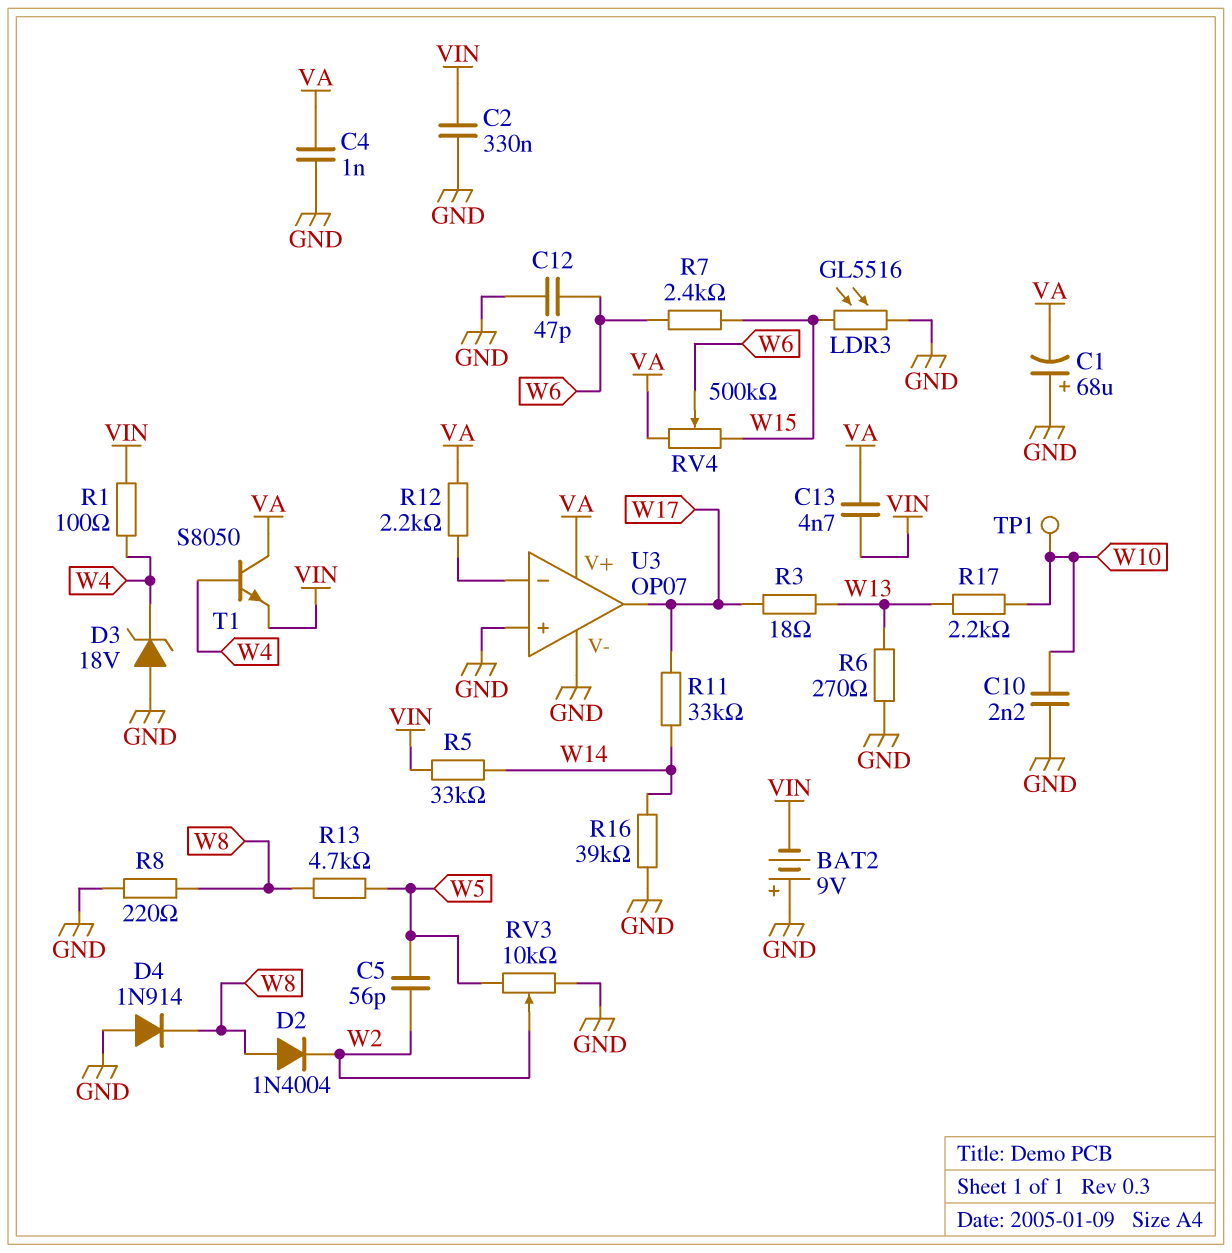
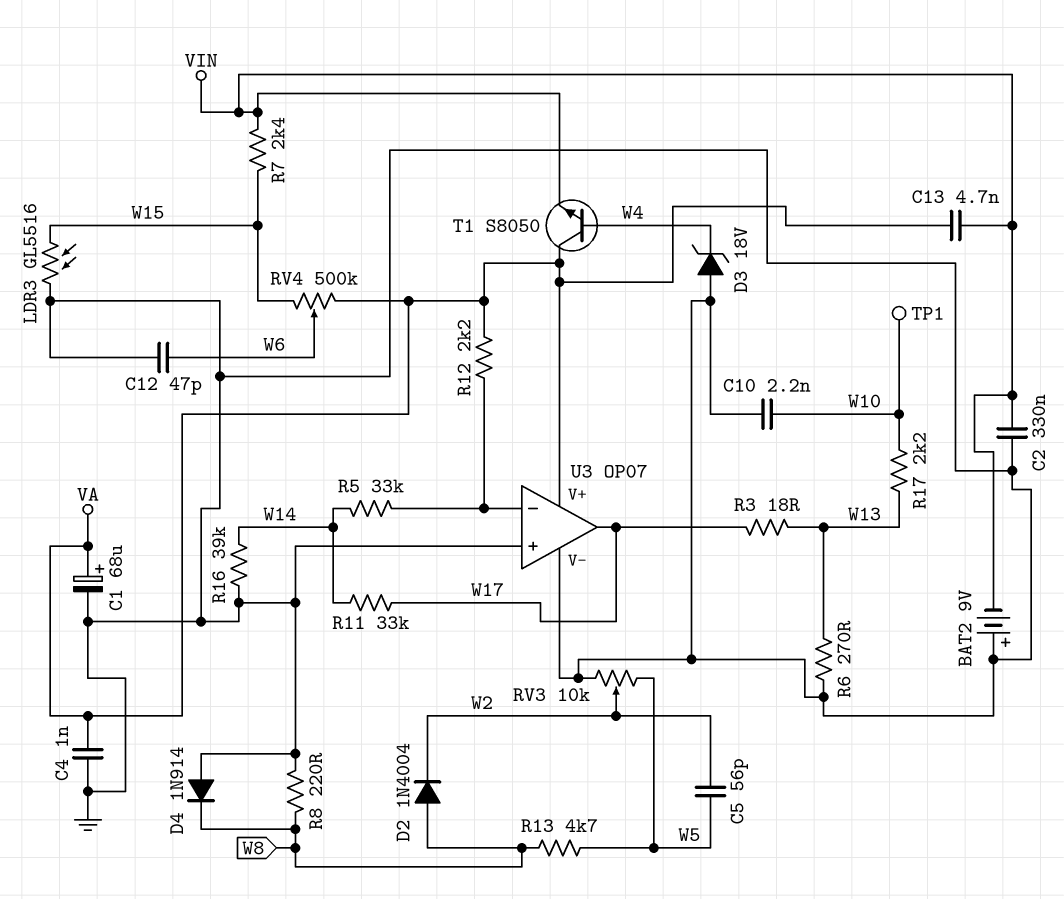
C1: 68uF (plus GND, minus VA) -> 68uF (plus VA, minus GND)
R1: 100 (VIN, W4) -> none
R5: 33k (VIN, W14) -> 33k (U3/in-, W14)
R7: 2.4k (W6, W15) -> 2.4k (VIN, W15)

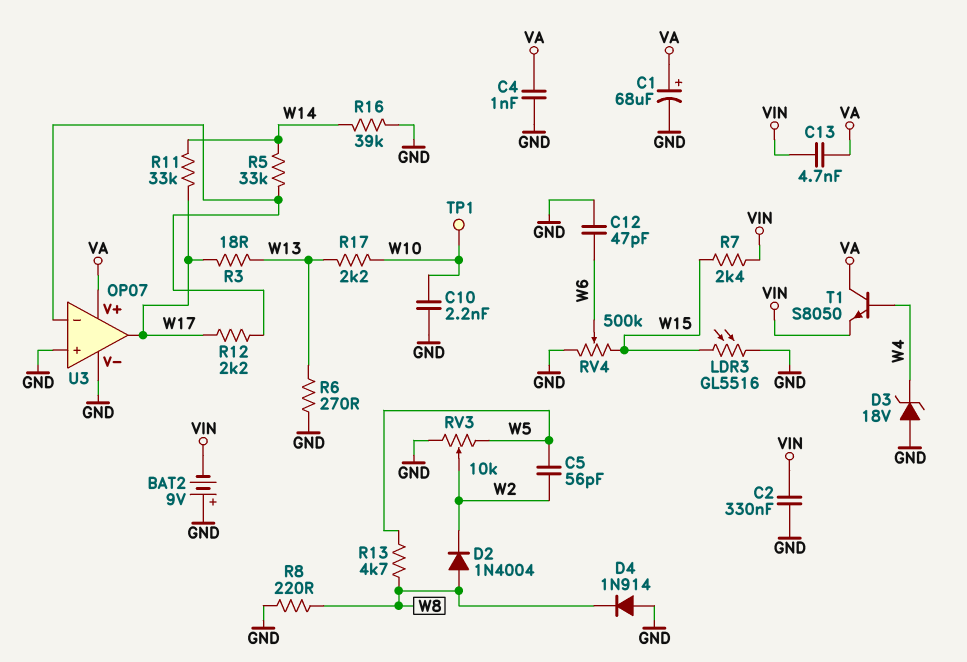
R12: 2.2k (U3/in-, VA) -> 2.2k (U3/in-, W17)
RV4: 500k (VA, W15, wiper W6) -> 500k (GND, W15, wiper W6)

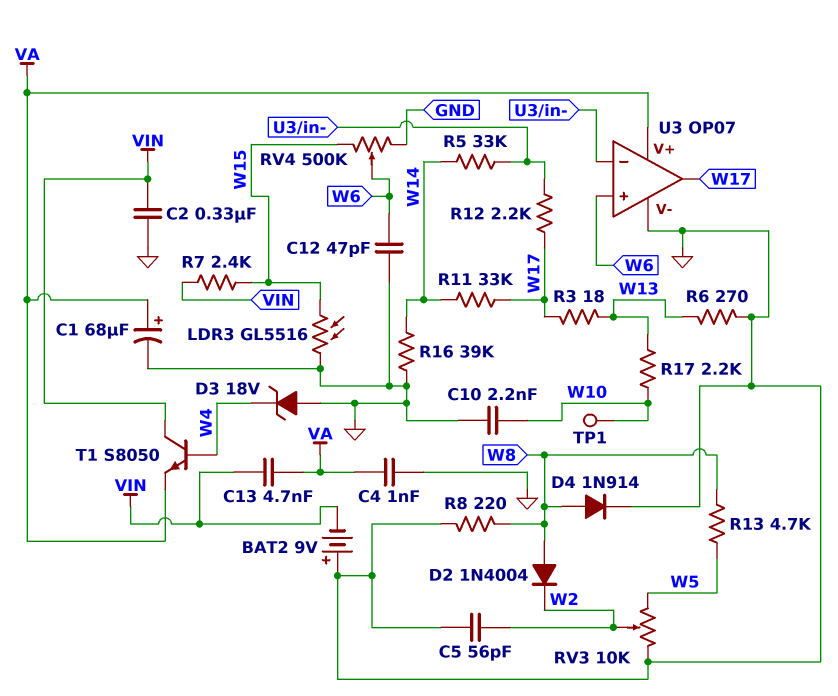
C5: 56pF (W2, W5) -> 56pF (GND, W2)
D4: diode 1N914 (A GND, K W8) -> diode 1N914 (A W8, K GND)
T1: NPN S8050 (B W4, C VA, E VIN) -> NPN S8050 (B W4, C VIN, E VA)
U3 pin in+: GND -> W6

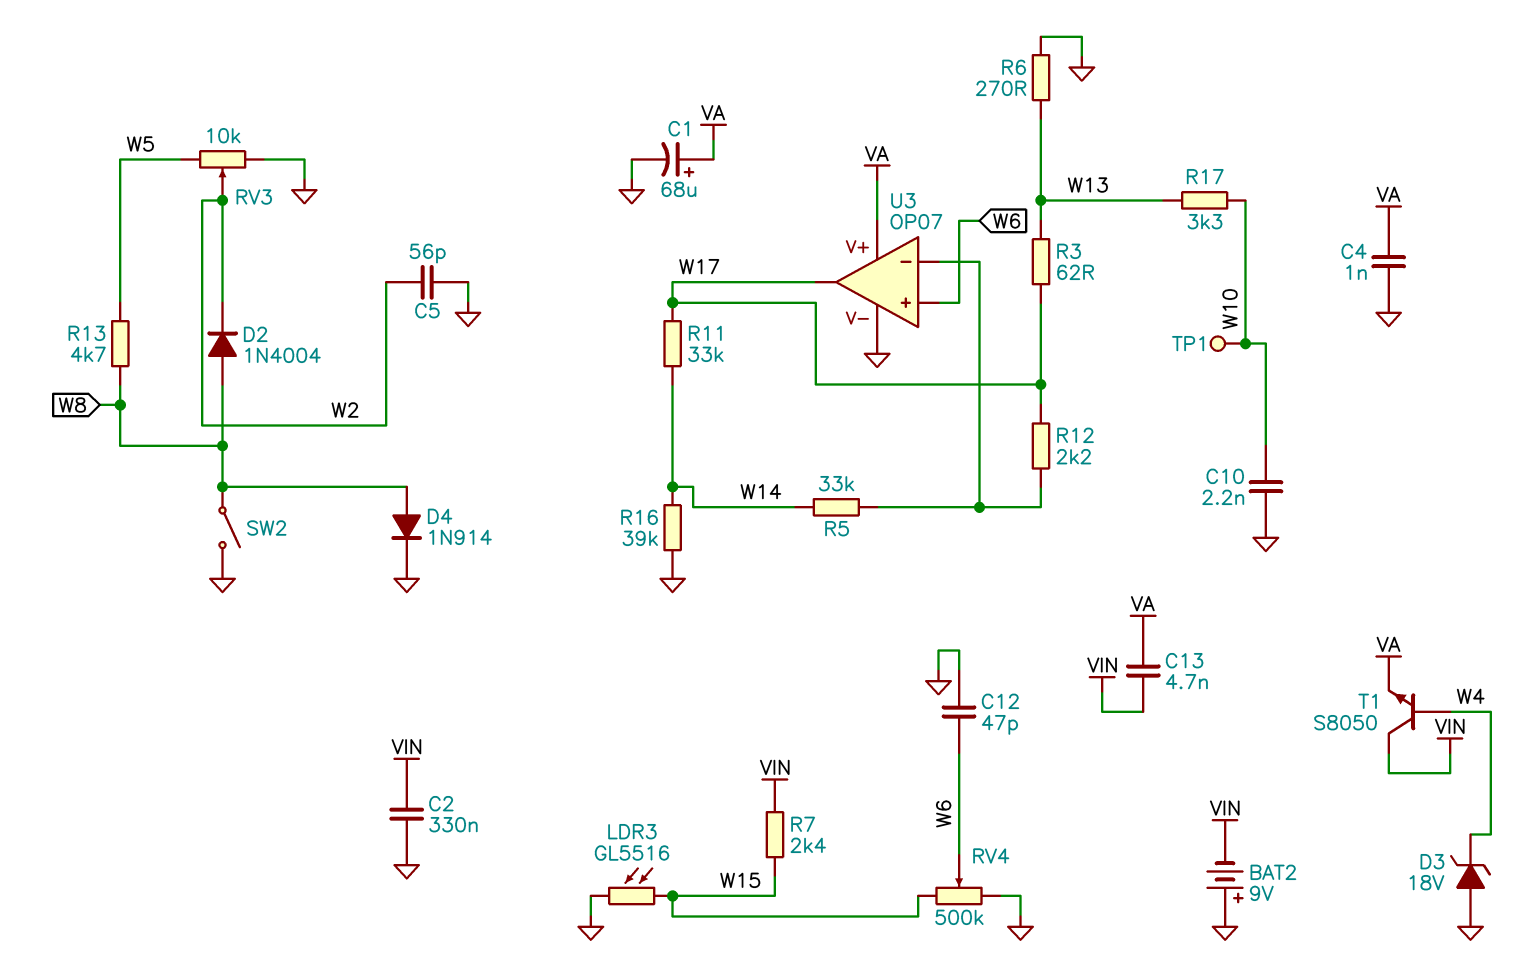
R3: 18 (W13, W17) -> 62 (W13, W17)
R8: 220 (GND, W8) -> none
R17: 2.2k (W10, W13) -> 3.3k (W10, W13)
SW2: none -> switch (GND, W8)

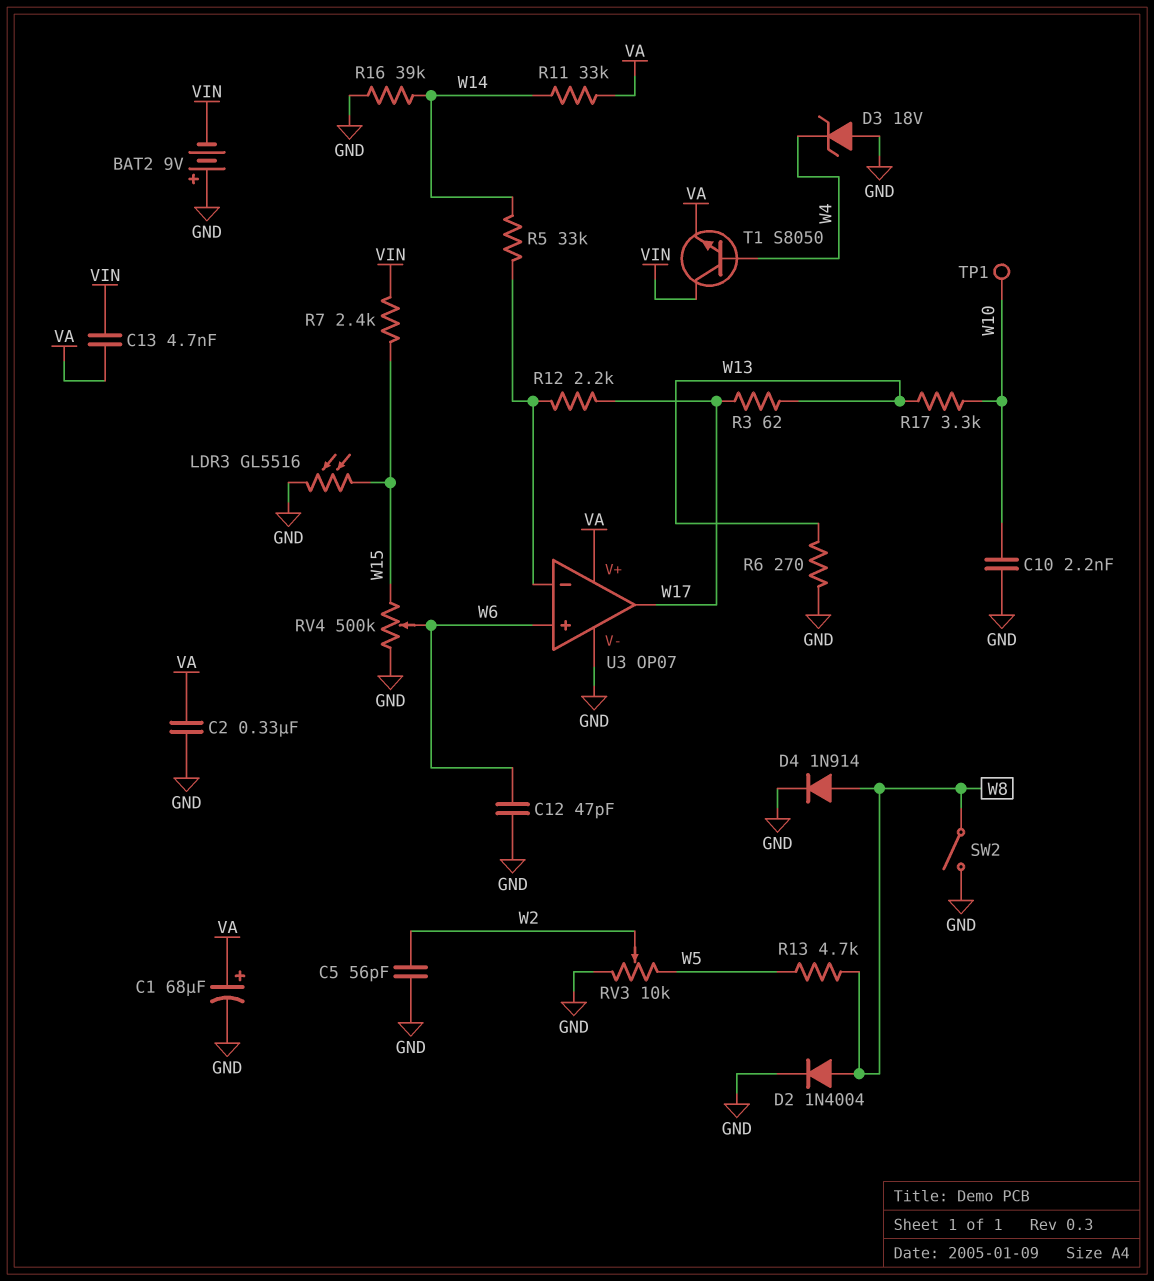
C2: 330nF (GND, VIN) -> 330nF (GND, VA)
C4: 1nF (GND, VA) -> none
D2: diode 1N4004 (A W8, K W2) -> diode 1N4004 (A W8, K GND)
R11: 33k (W14, W17) -> 33k (VA, W14)

